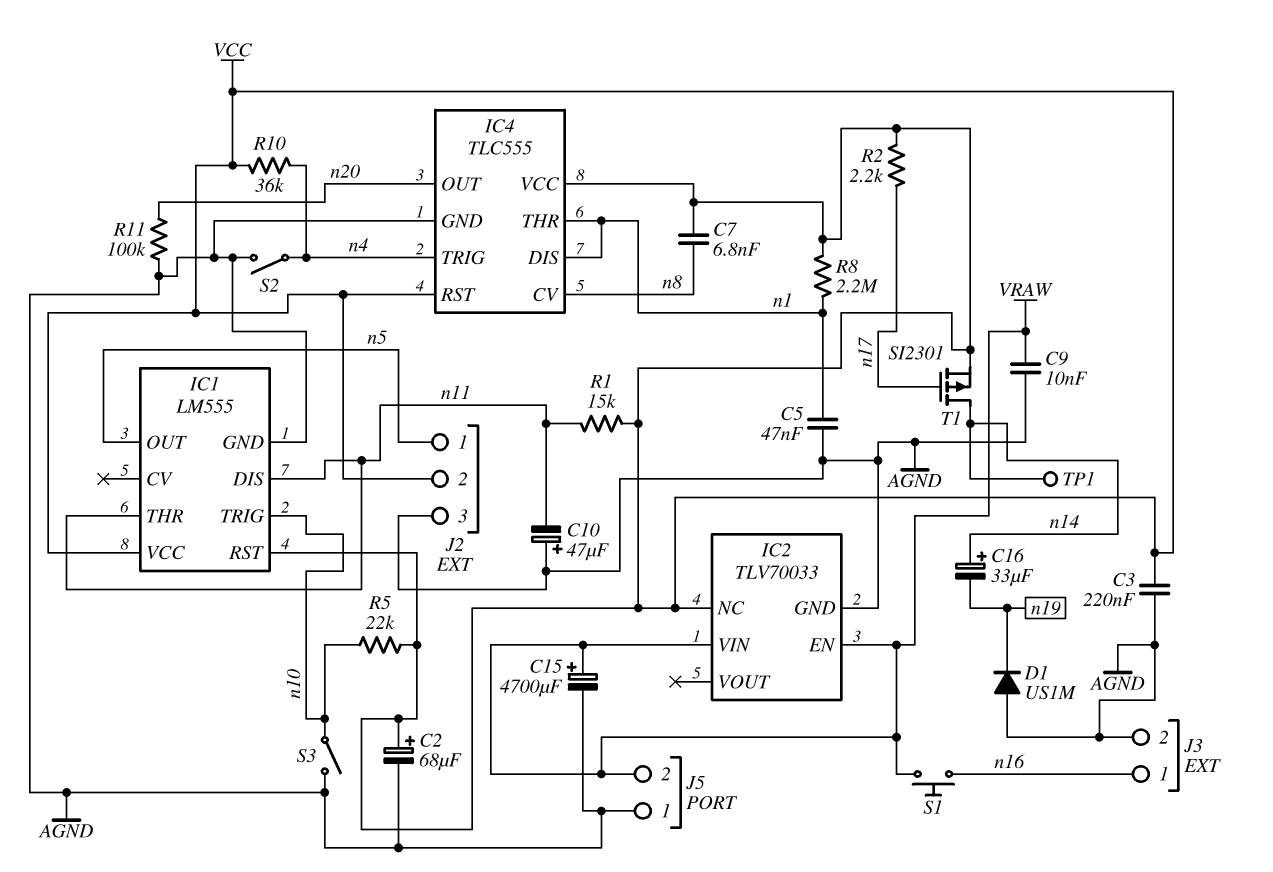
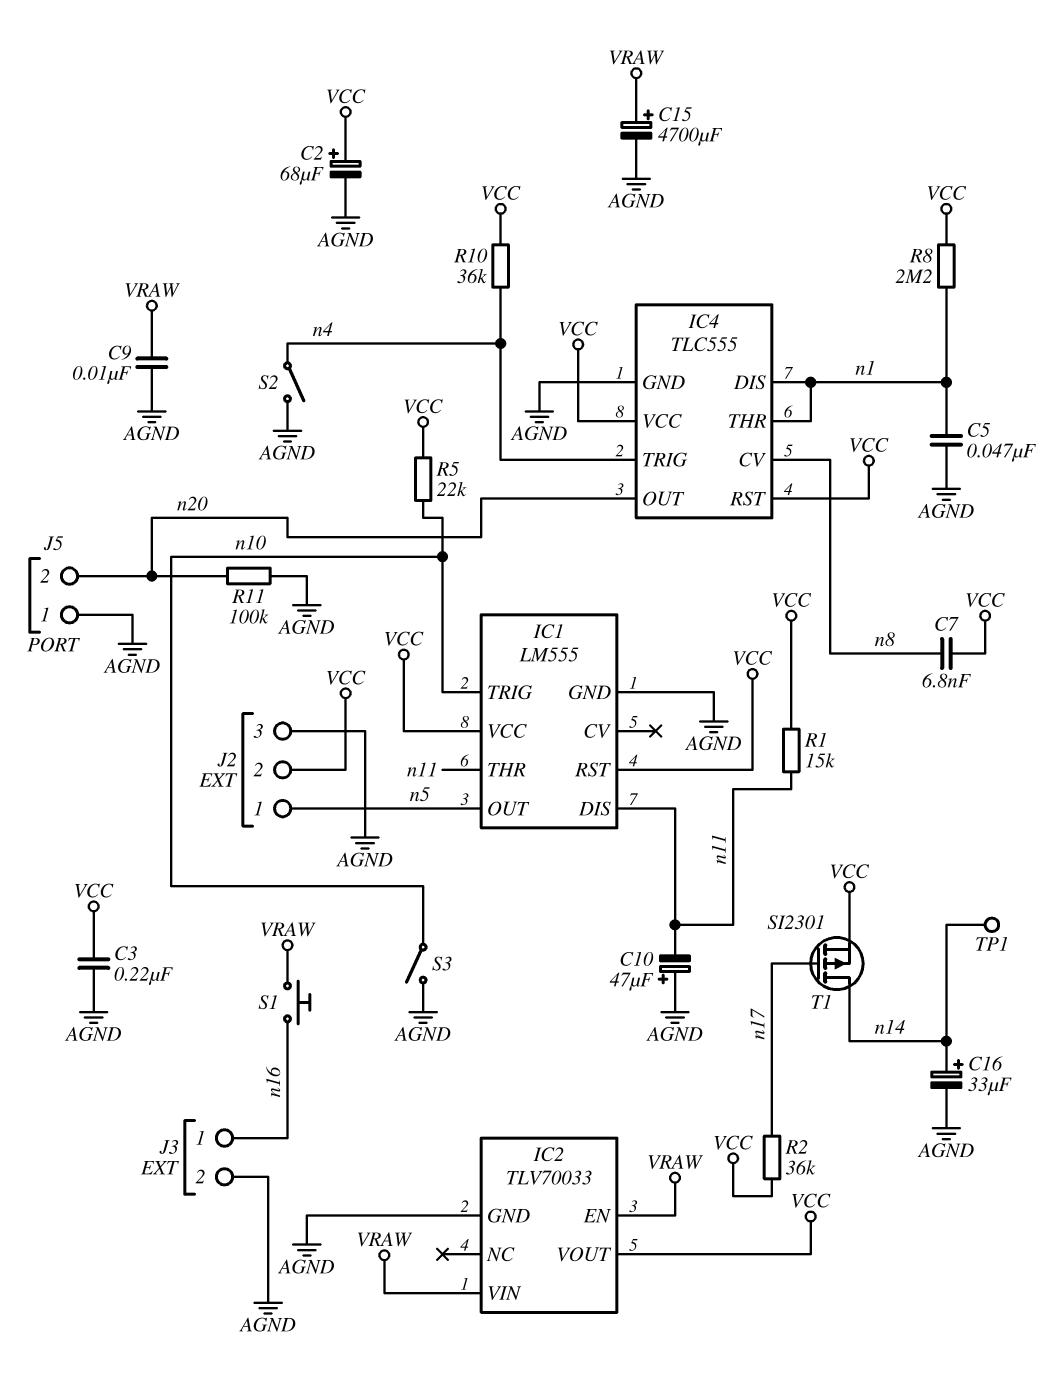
C16: 33uF (plus n14, minus n19) -> 33uF (plus n14, minus AGND)
D1: diode US1M (A AGND, K n19) -> none
IC2 pin NC: VCC -> none
IC2 pin VOUT: none -> VCC
J5 pin 2: VRAW -> n20
R2: 2.2k (VCC, n17) -> 36k (VCC, n17)

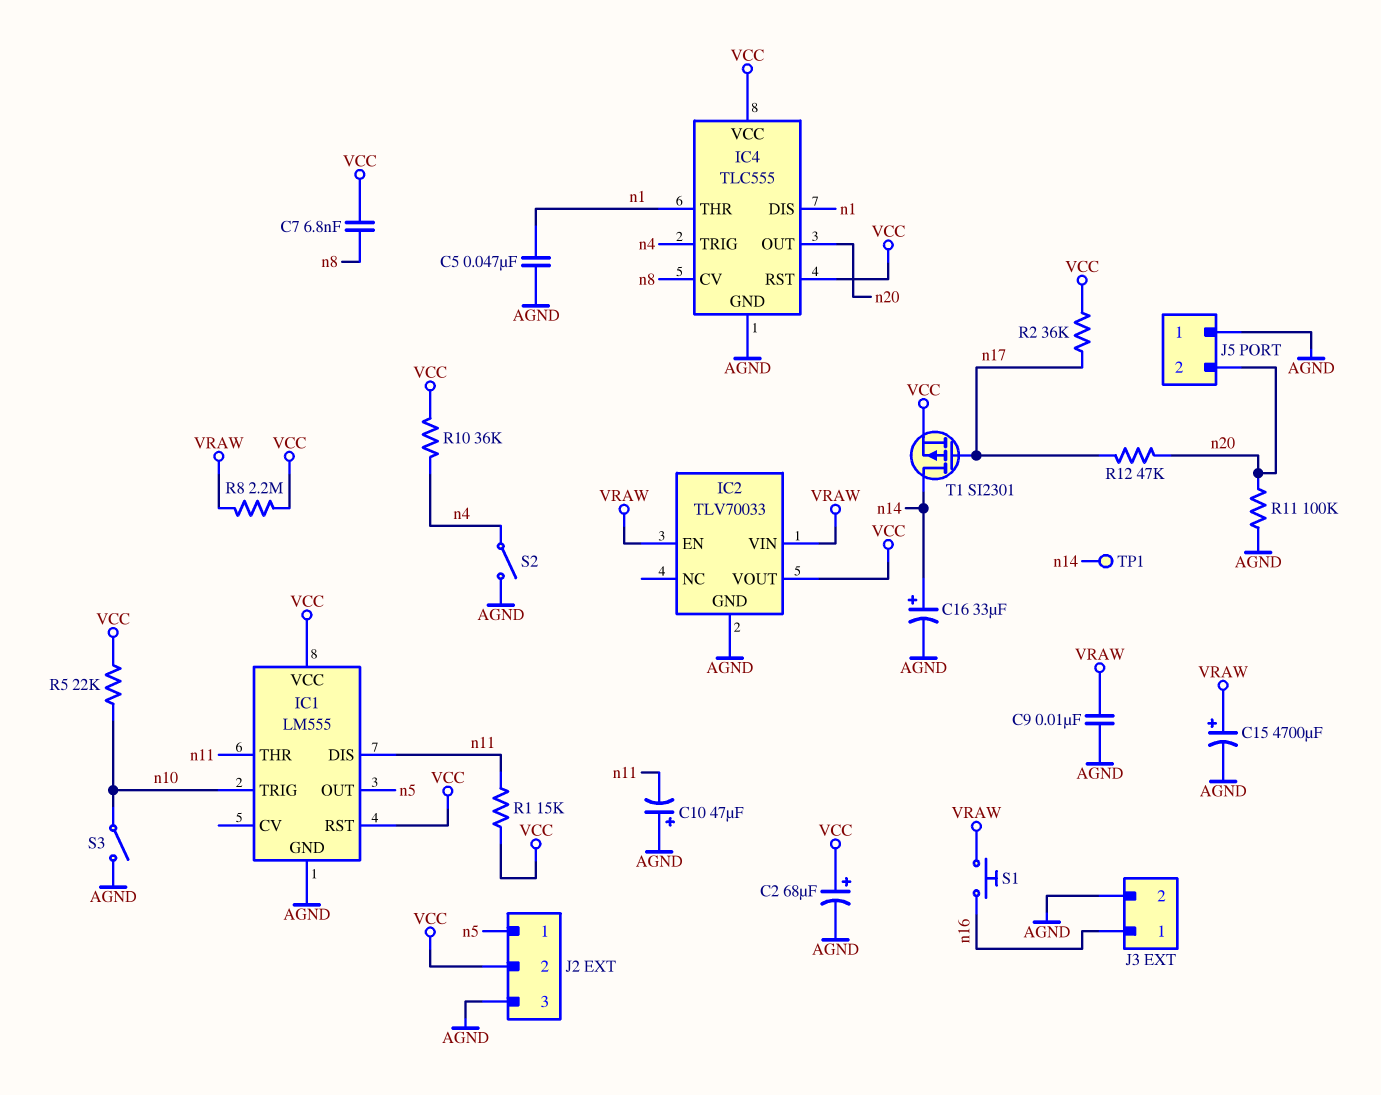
C3: 220nF (AGND, VCC) -> none
R8: 2.2M (VCC, n1) -> 2.2M (VCC, VRAW)
R12: none -> 47k (n17, n20)

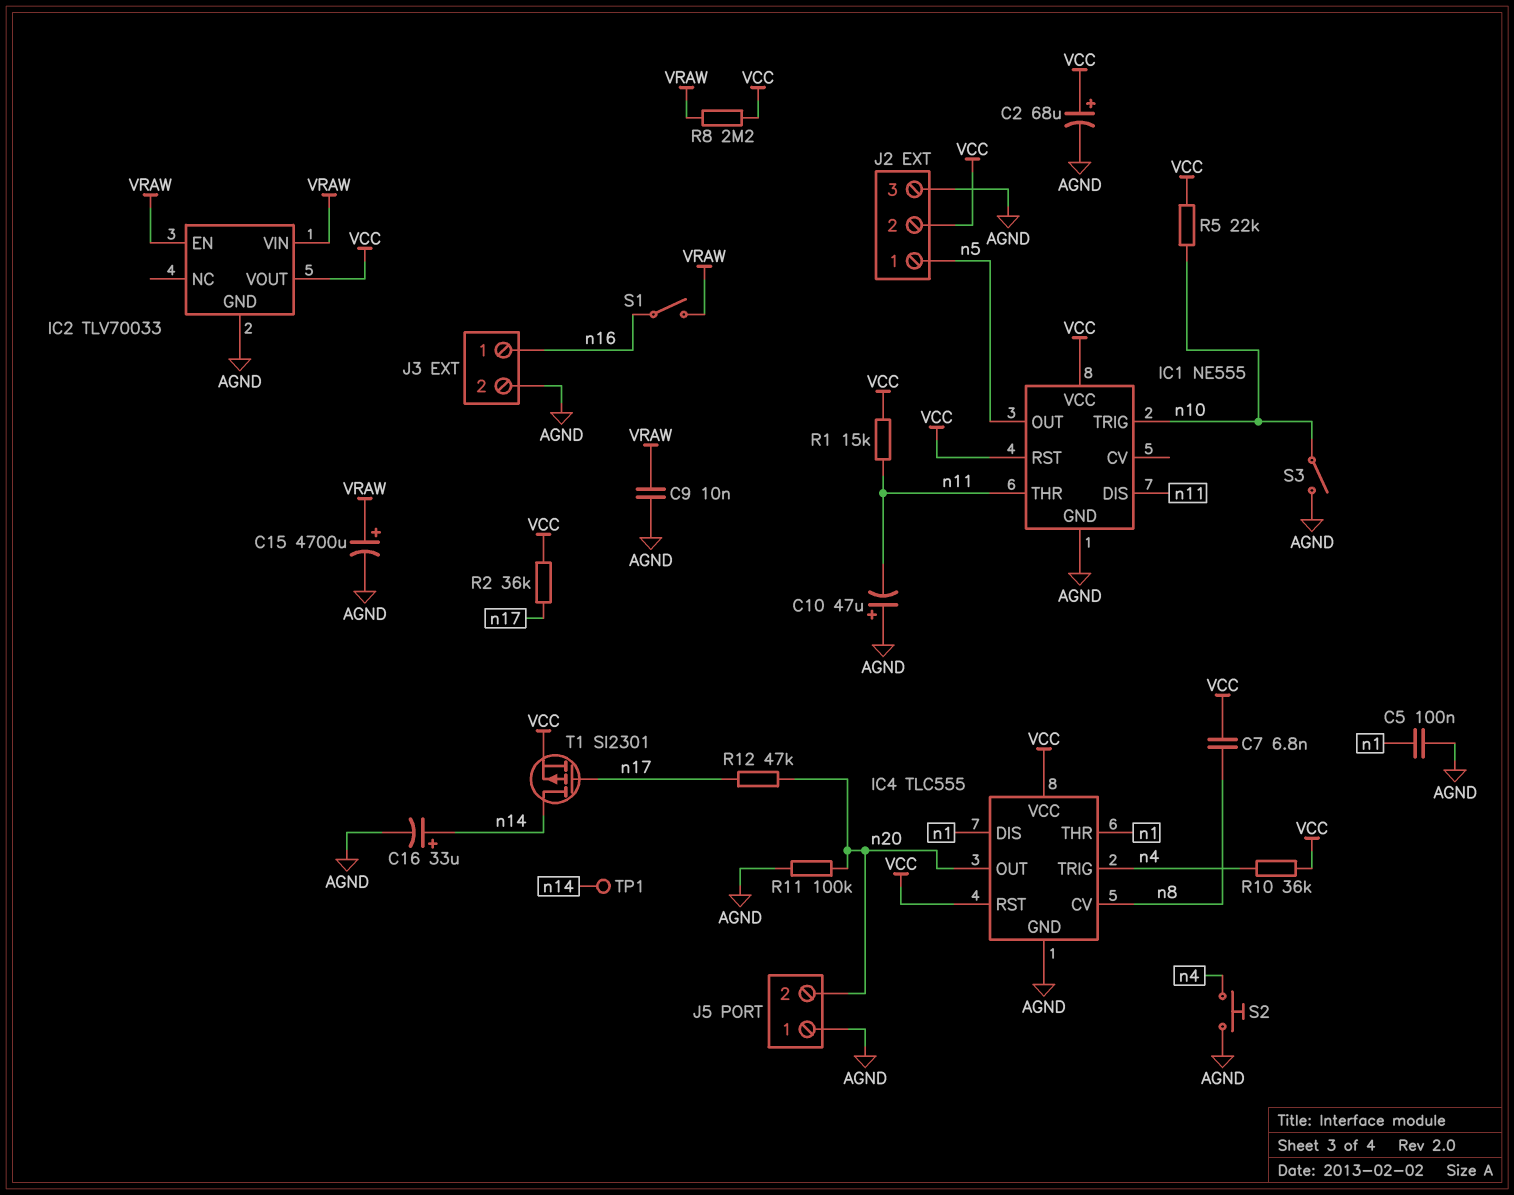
C5: 47nF (AGND, n1) -> 100nF (AGND, n1)
IC1: LM555 -> NE555
S1: button (VRAW, n16) -> switch (VRAW, n16)
S2: switch (AGND, n4) -> button (AGND, n4)

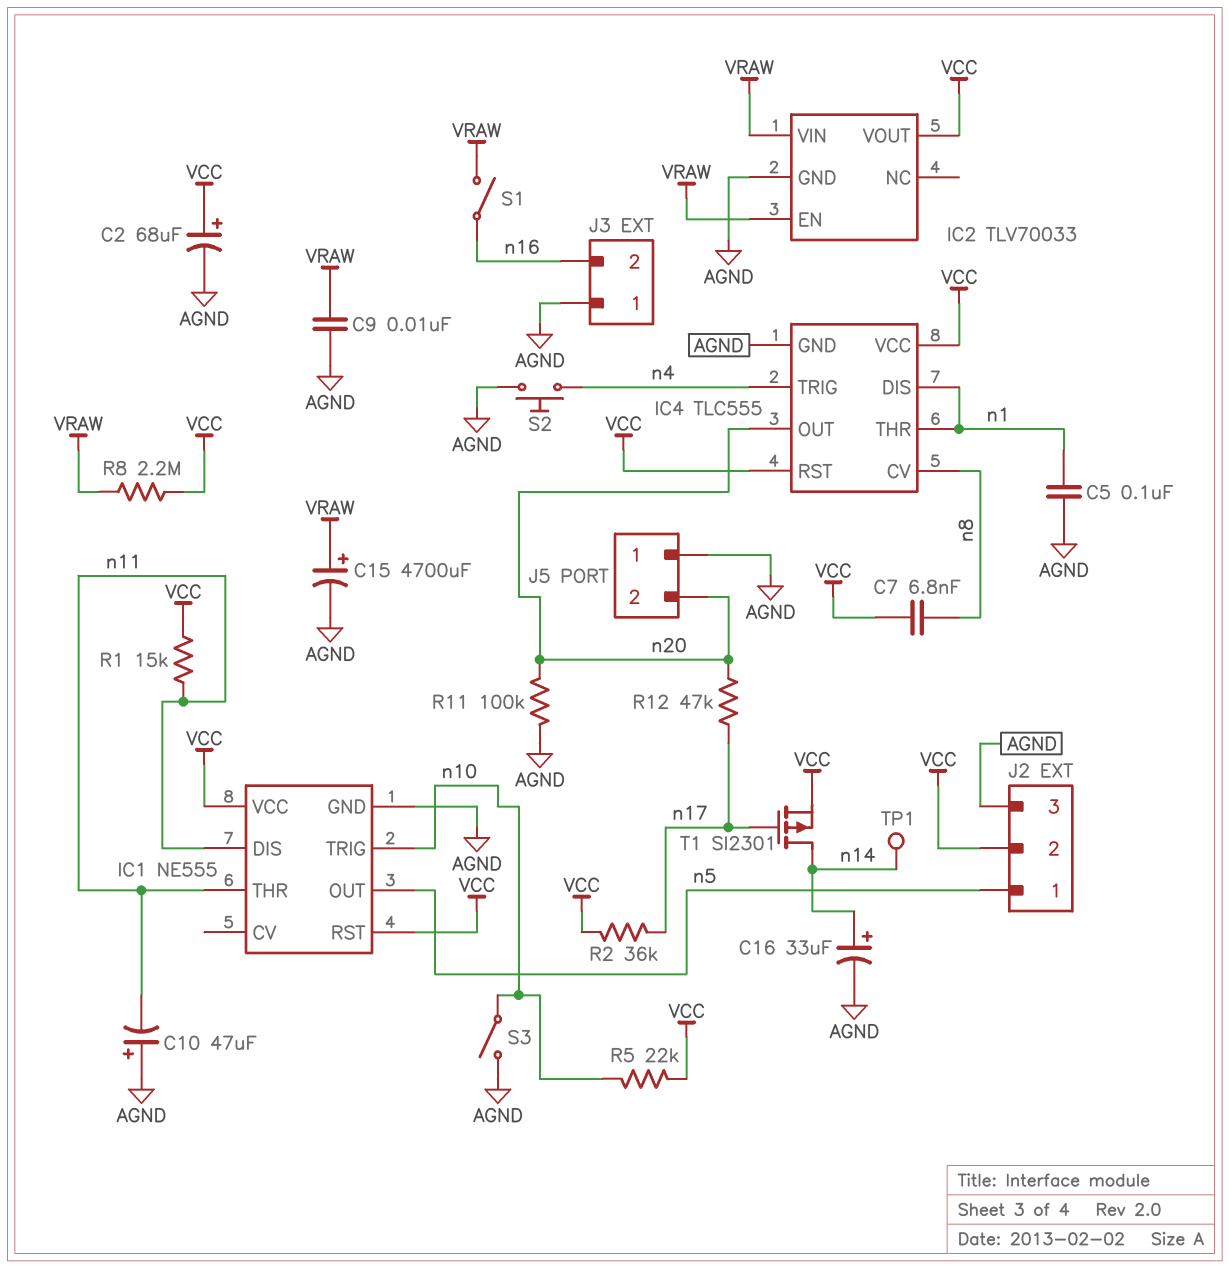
J3 pin 1: n16 -> AGND
J3 pin 2: AGND -> n16
R10: 36k (VCC, n4) -> none

